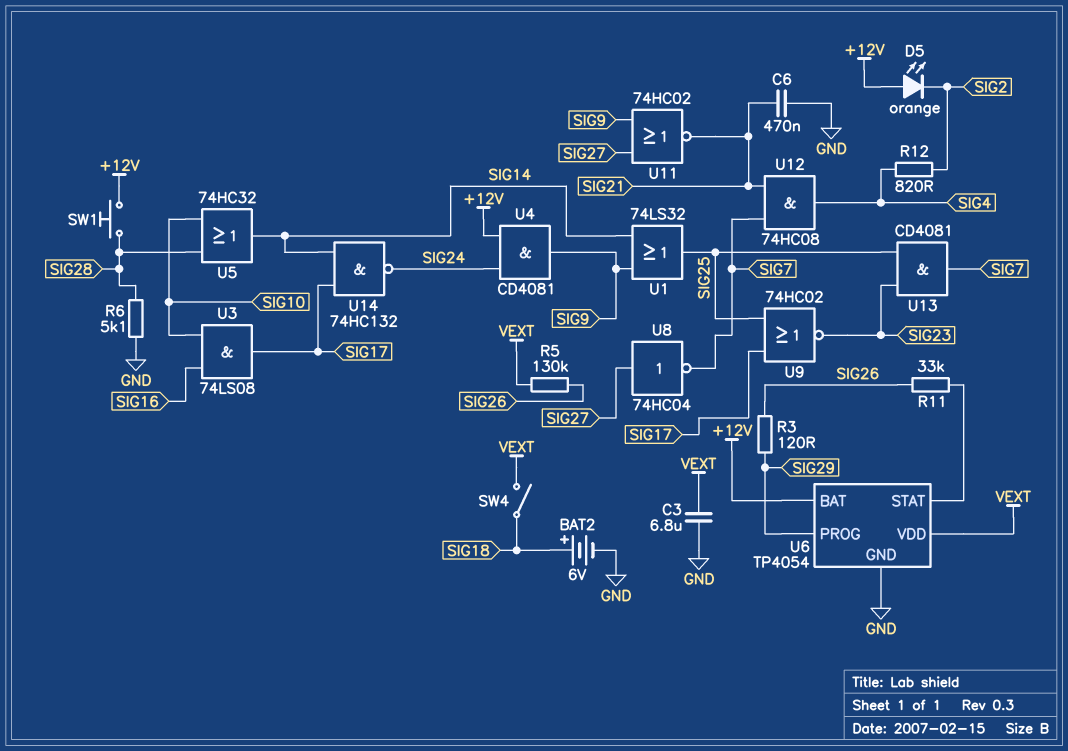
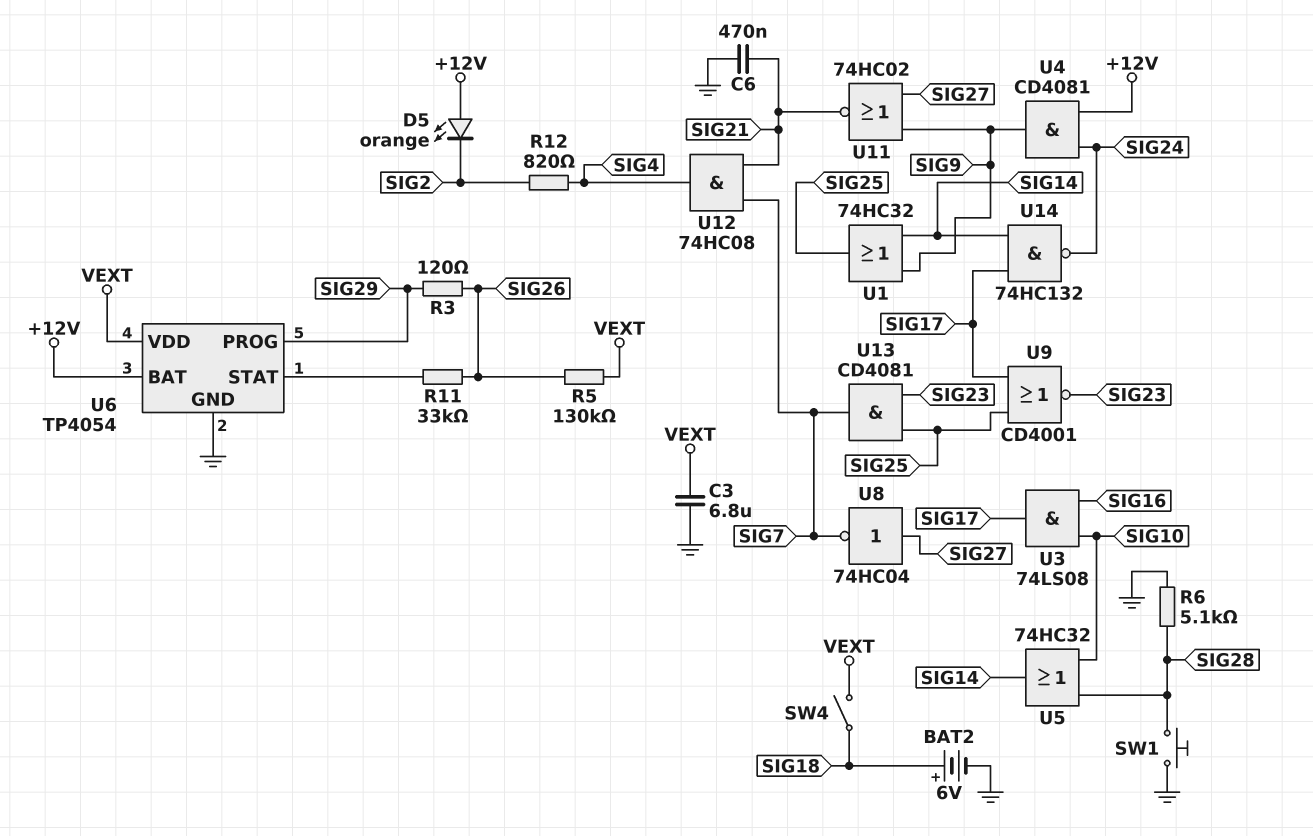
SW1: button (+12V, SIG28) -> button (GND, SIG28)
U1: OR 74LS32 (in SIG9, in SIG14, out SIG25) -> OR 74HC32 (in SIG9, in SIG14, out SIG25)
U9: NOR 74HC02 (in SIG17, in SIG25, out SIG23) -> NOR CD4001 (in SIG17, in SIG25, out SIG23)

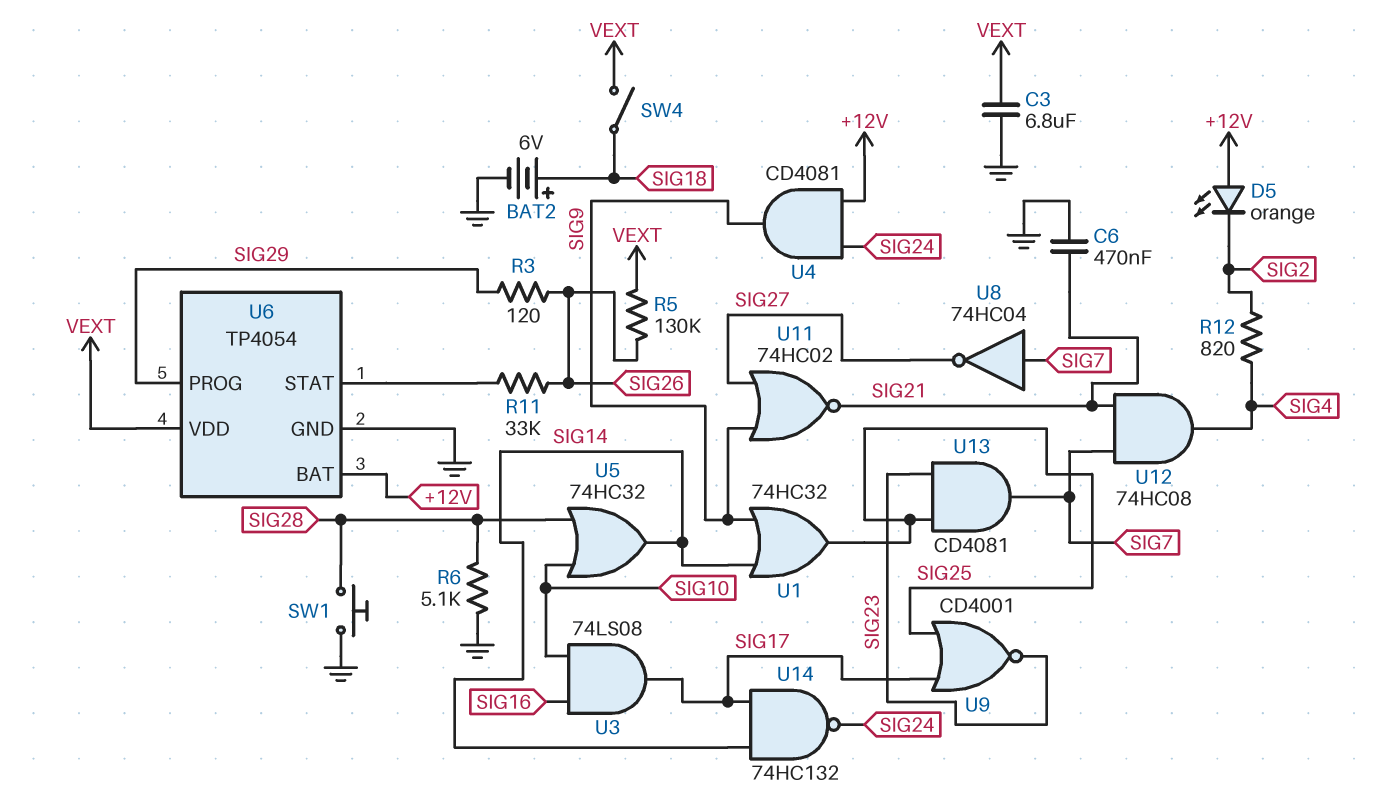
U8: NOT 74HC04 (in SIG27, out SIG7) -> NOT 74HC04 (in SIG7, out SIG27)

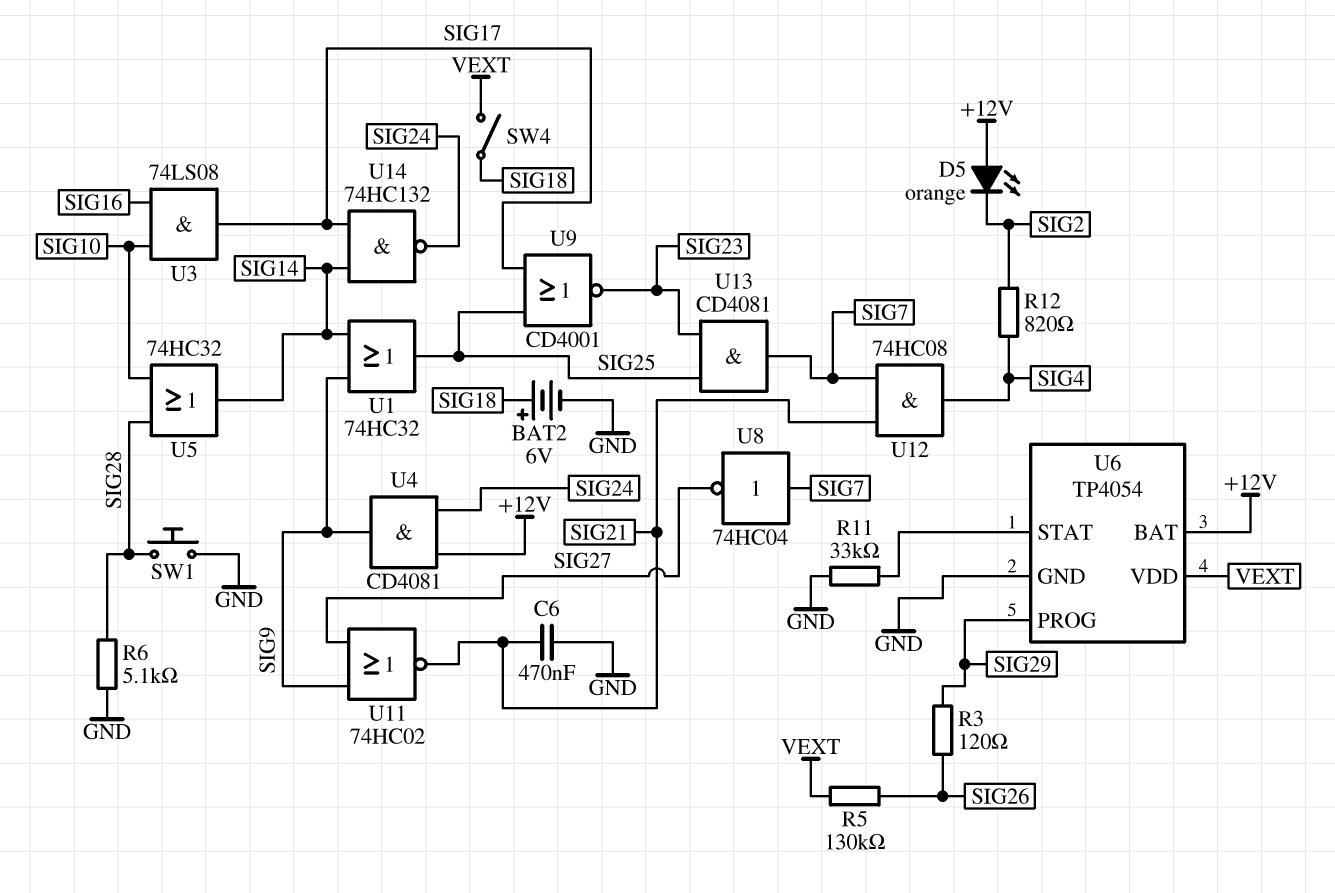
C3: 6.8uF (GND, VEXT) -> none
R11: 33k (SIG26, U6/STAT) -> 33k (GND, U6/STAT)

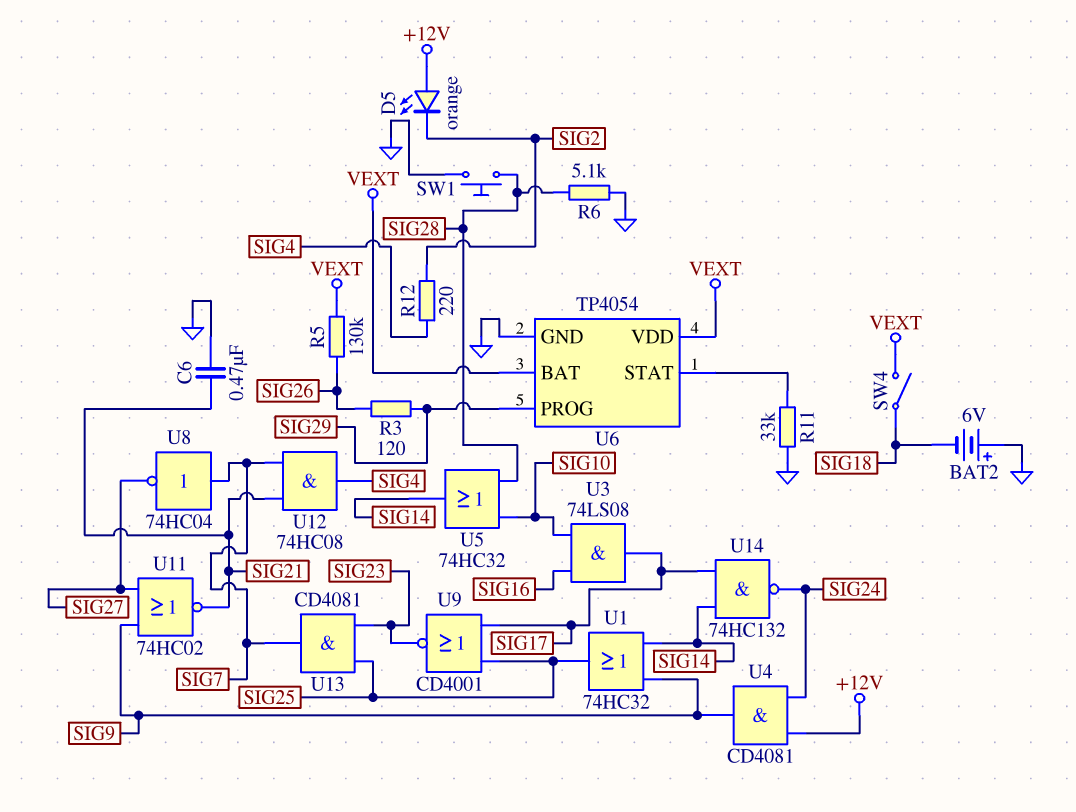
BAT2: 6V (plus SIG18, minus GND) -> 6V (plus GND, minus SIG18)
R12: 820 (SIG2, SIG4) -> 220 (SIG2, SIG4)
U6 pin BAT: +12V -> VEXT

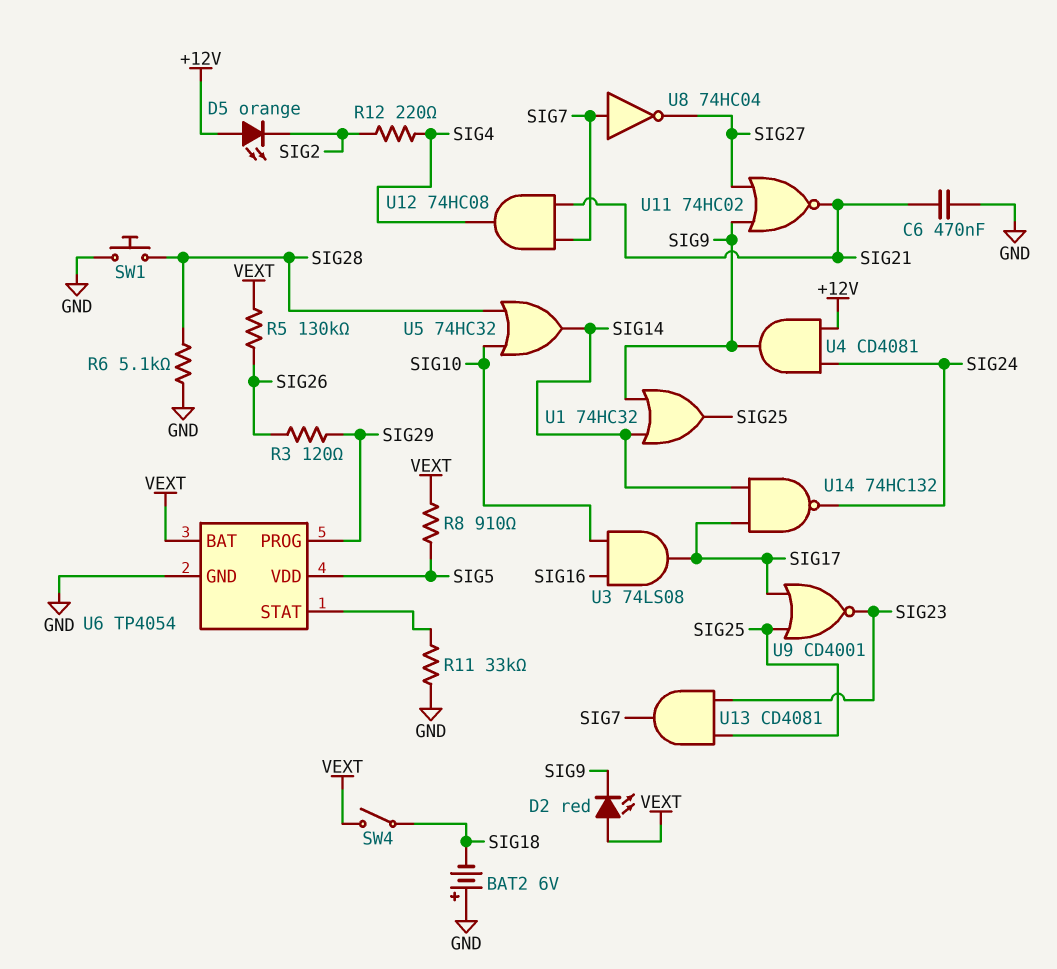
D2: none -> LED red (A VEXT, K SIG9)
R8: none -> 910 (SIG5, VEXT)
U6 pin VDD: VEXT -> SIG5

